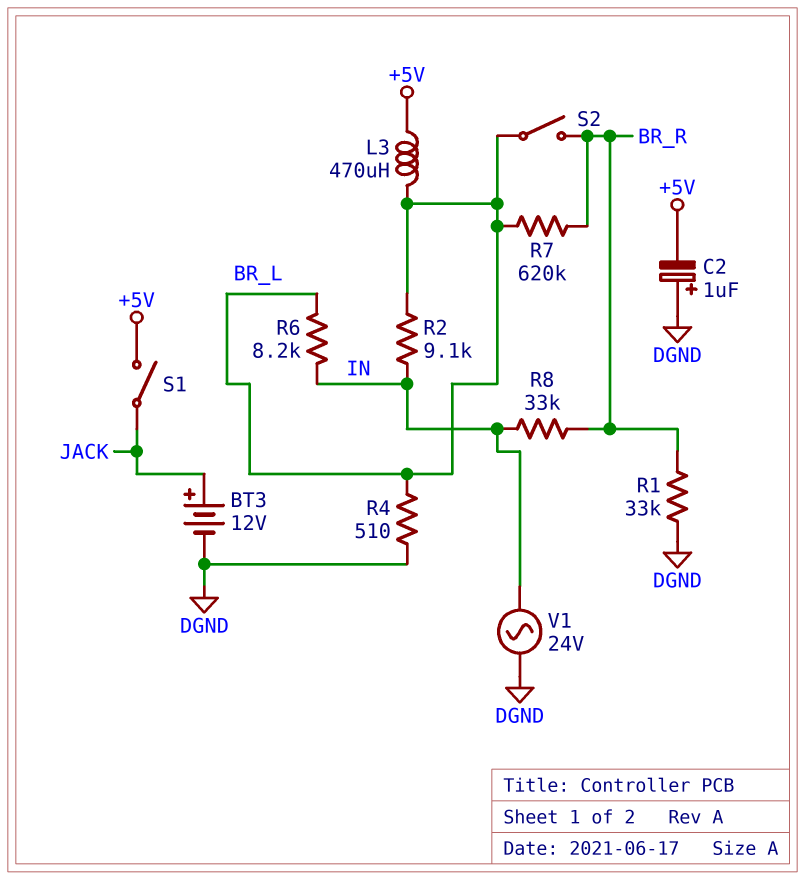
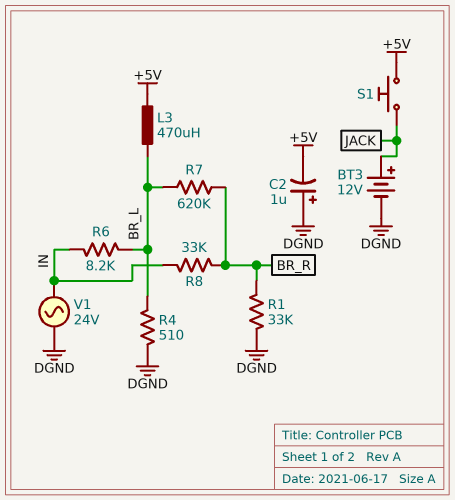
R2: 9.1k (BR_L, IN) -> none
S1: switch (+5V, JACK) -> button (+5V, JACK)
S2: switch (BR_L, BR_R) -> none

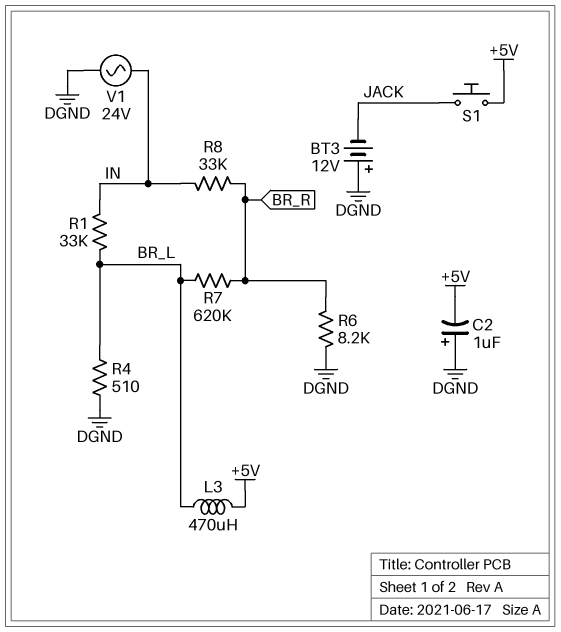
BT3: 12V (plus JACK, minus DGND) -> 12V (plus DGND, minus JACK)
R1: 33k (BR_R, DGND) -> 33k (BR_L, IN)
R6: 8.2k (BR_L, IN) -> 8.2k (BR_R, DGND)

